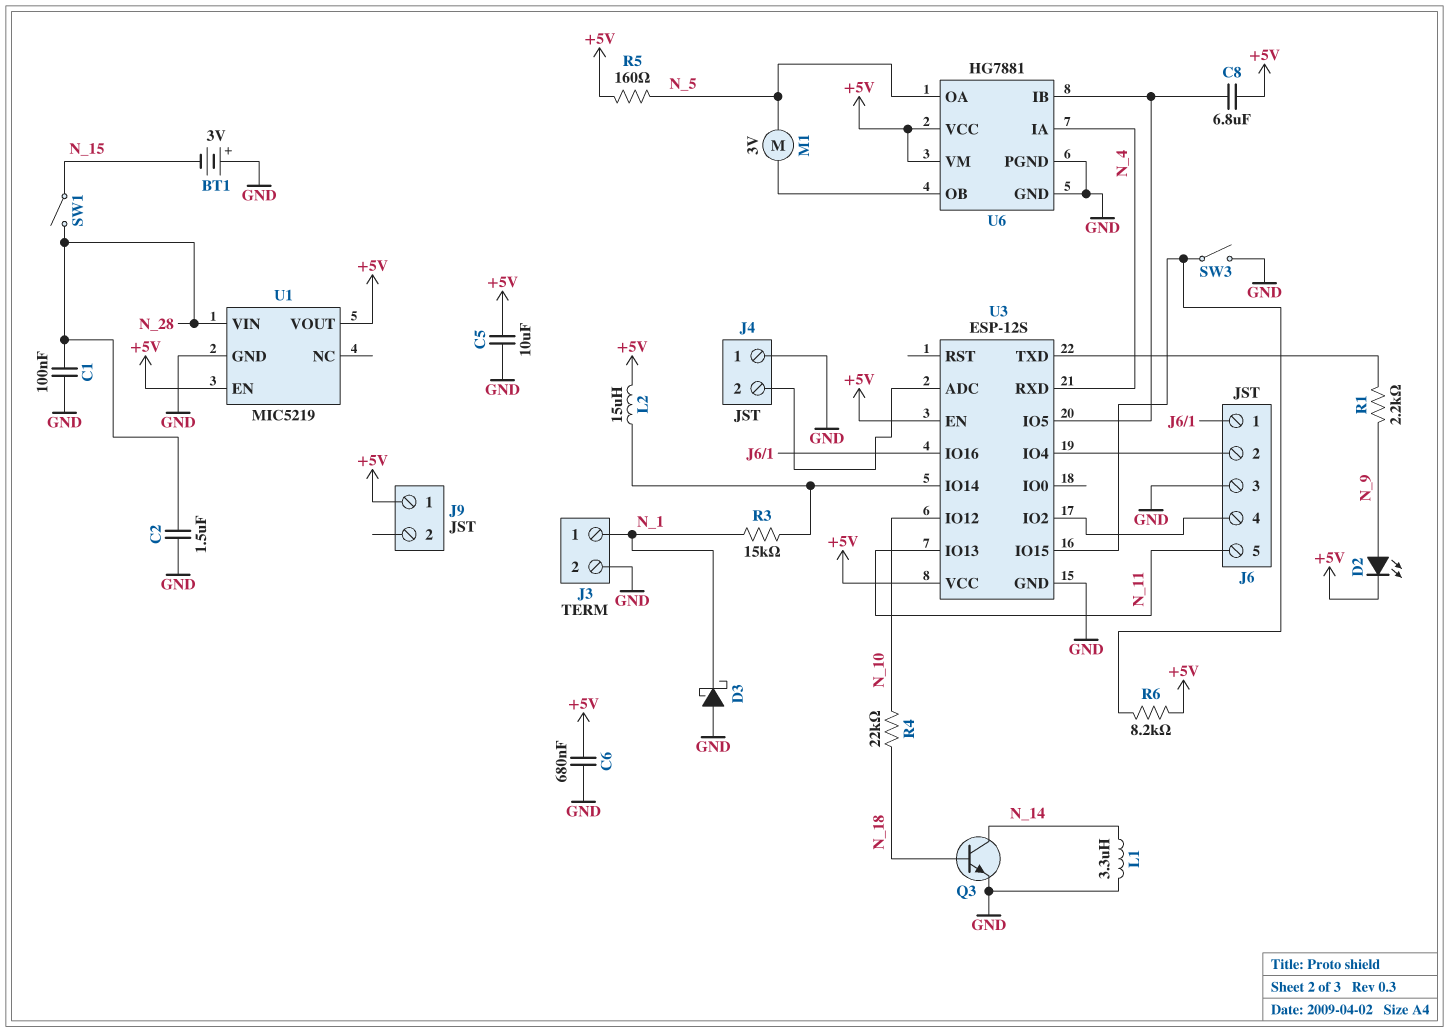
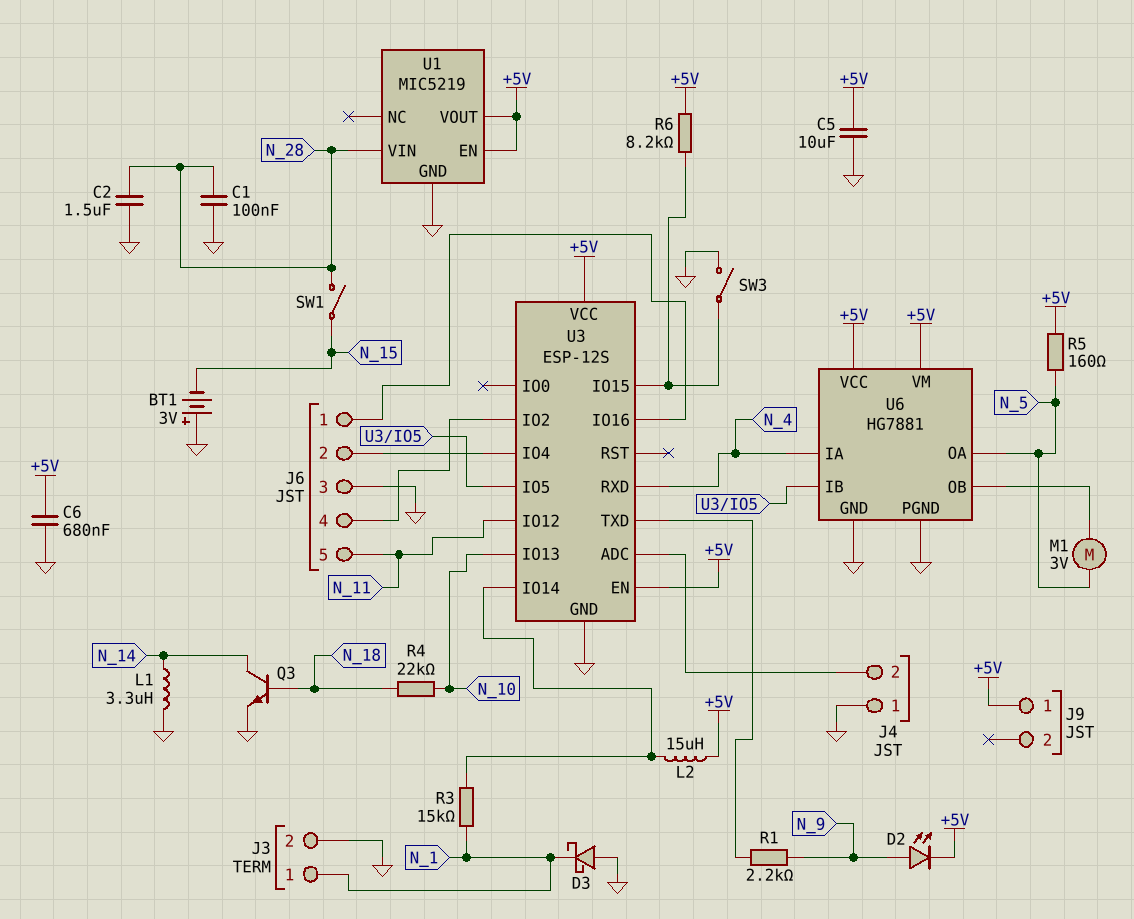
C8: 6.8uF (+5V, U3/IO5) -> none
U3 pin IO12: N_10 -> N_11
U3 pin IO13: N_11 -> N_10

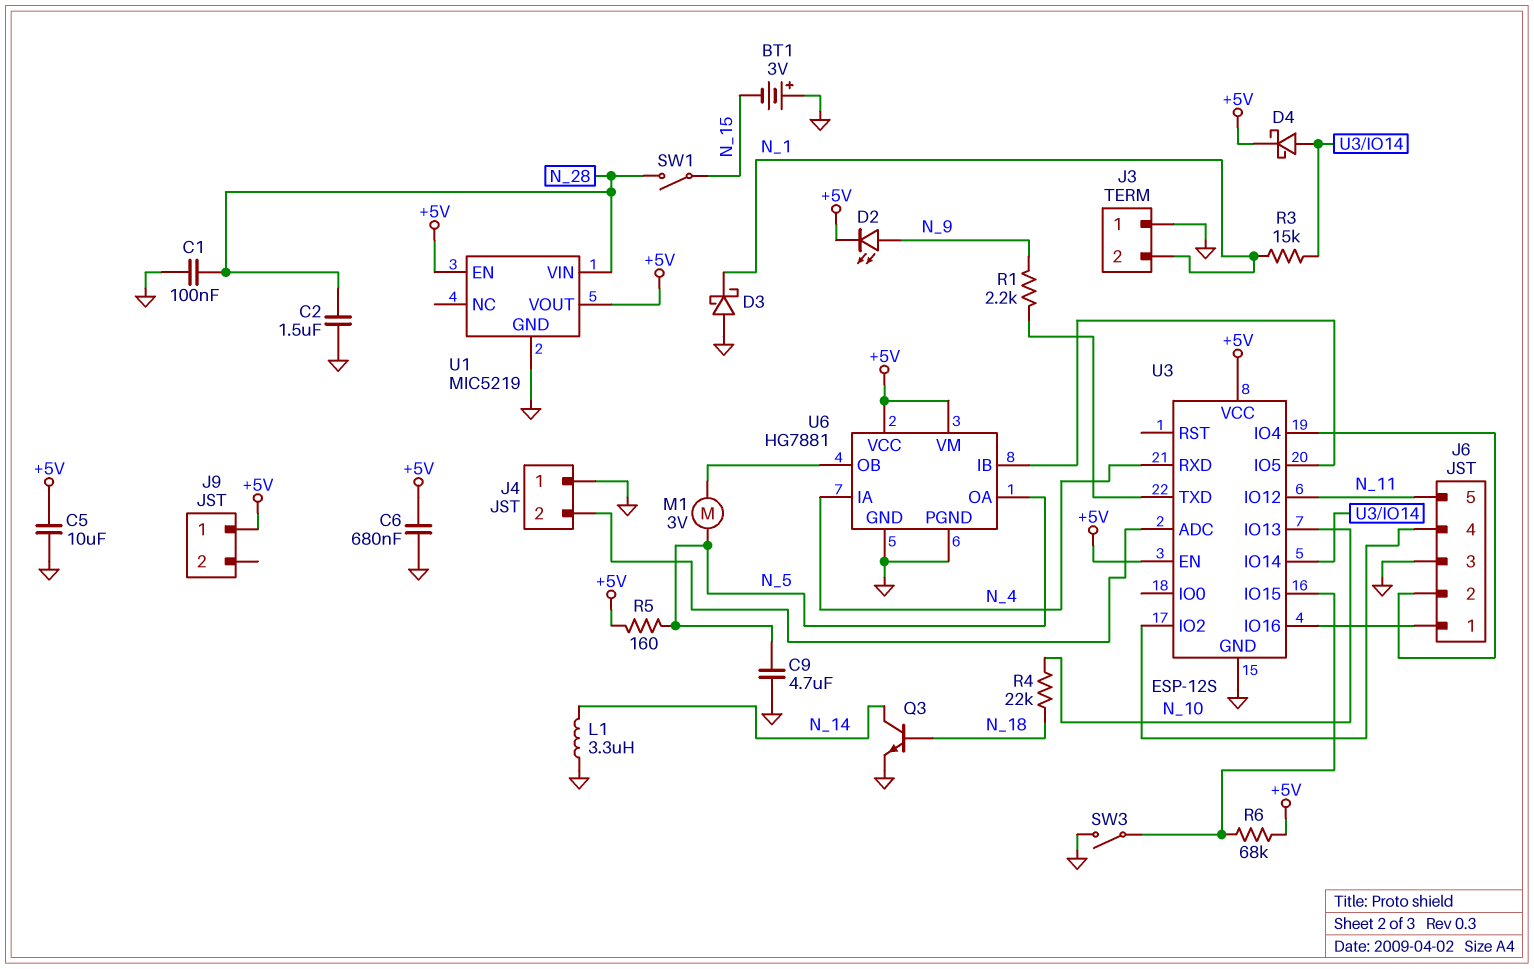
C9: none -> 4.7uF (GND, N_5)
D4: none -> schottky (A U3/IO14, K +5V)
J3 pin 1: N_1 -> GND
J3 pin 2: GND -> N_1
L2: 15uH (+5V, U3/IO14) -> none
R6: 8.2k (+5V, U3/IO15) -> 68k (+5V, U3/IO15)

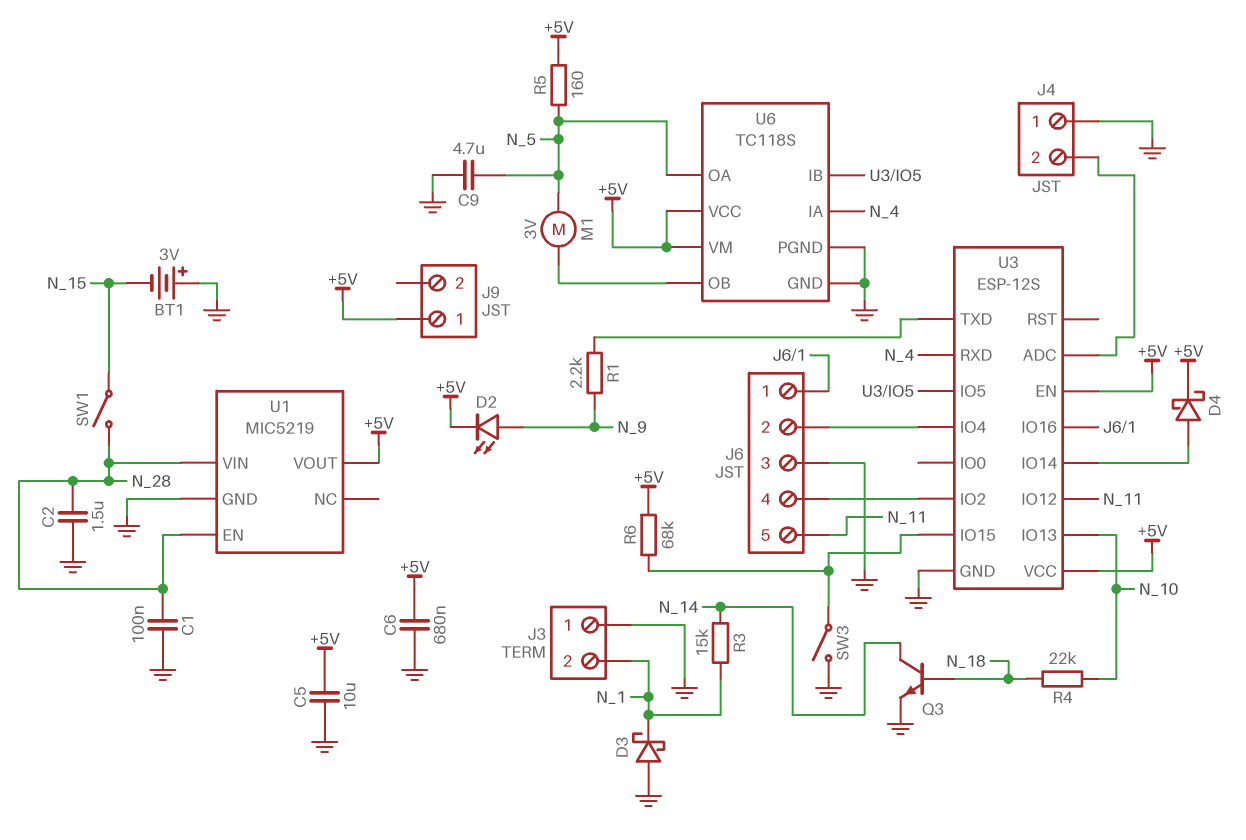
L1: 3.3uH (GND, N_14) -> none
R3: 15k (N_1, U3/IO14) -> 15k (N_1, N_14)
U1 pin EN: +5V -> N_28
U6: HG7881 -> TC118S

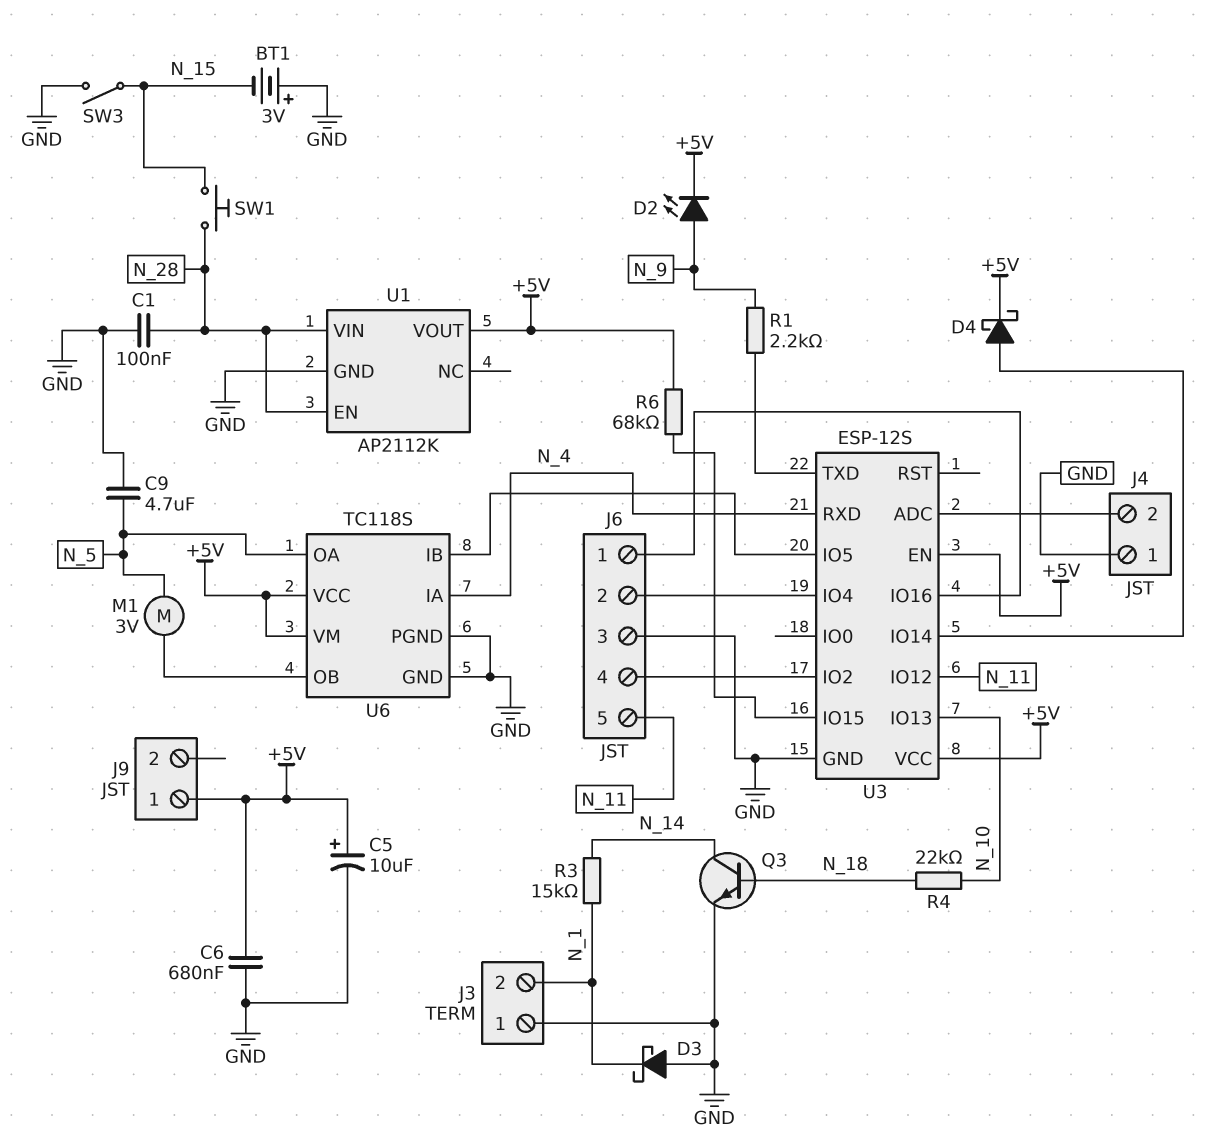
C2: 1.5uF (GND, N_28) -> none
C5: 10uF (+5V, GND) -> 10uF (plus +5V, minus GND)
R5: 160 (+5V, N_5) -> none
SW1: switch (N_15, N_28) -> button (N_15, N_28)
SW3: switch (GND, U3/IO15) -> switch (GND, N_15)
U1: MIC5219 -> AP2112K

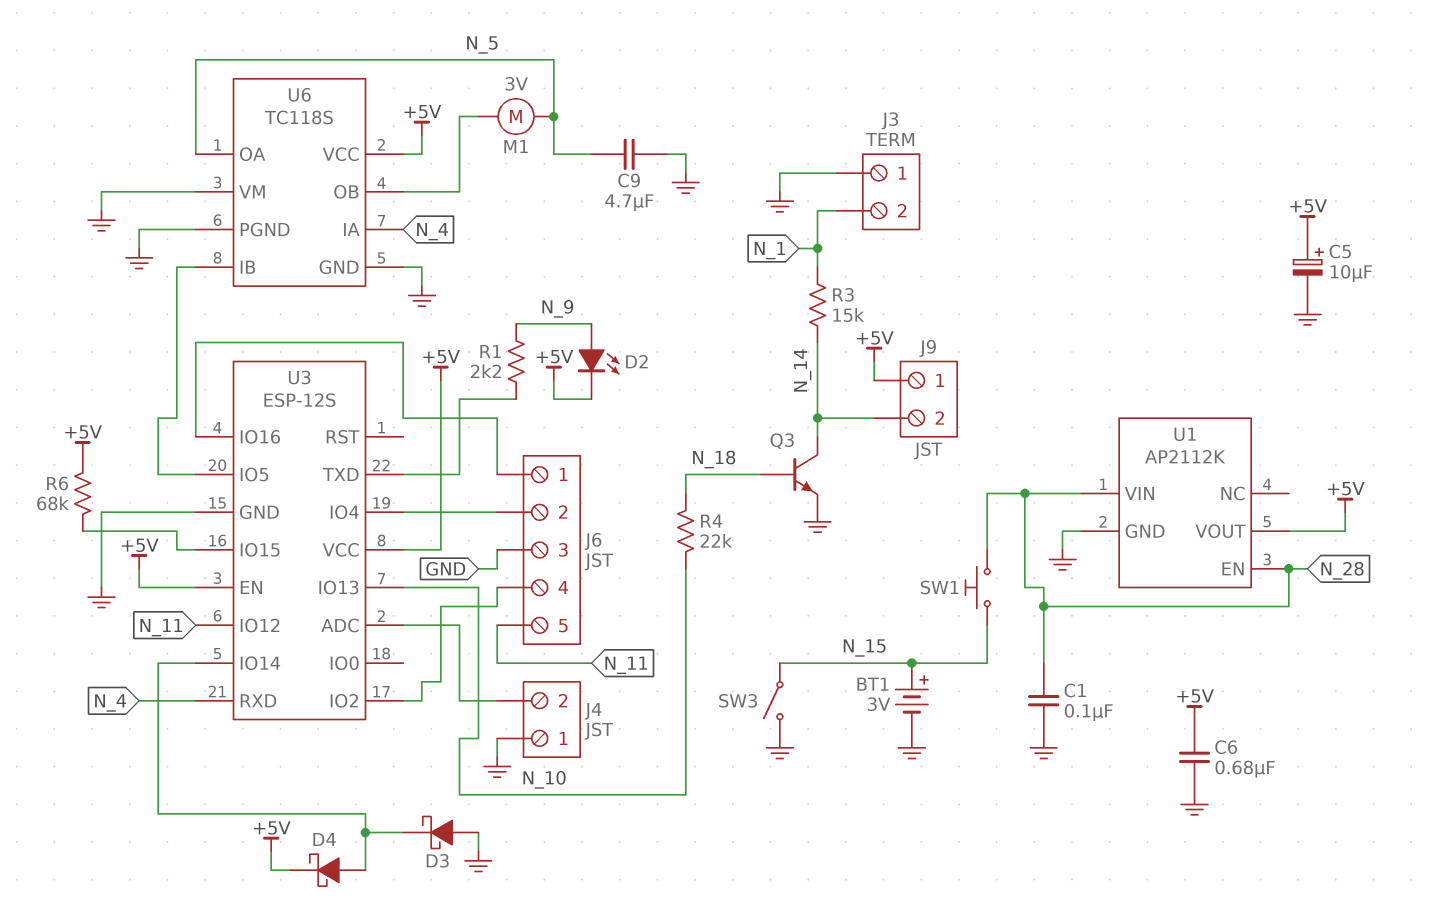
BT1: 3V (plus GND, minus N_15) -> 3V (plus N_15, minus GND)
D3: schottky (A GND, K N_1) -> schottky (A GND, K U3/IO14)
J9 pin 2: none -> N_14
U6 pin VM: +5V -> GND

